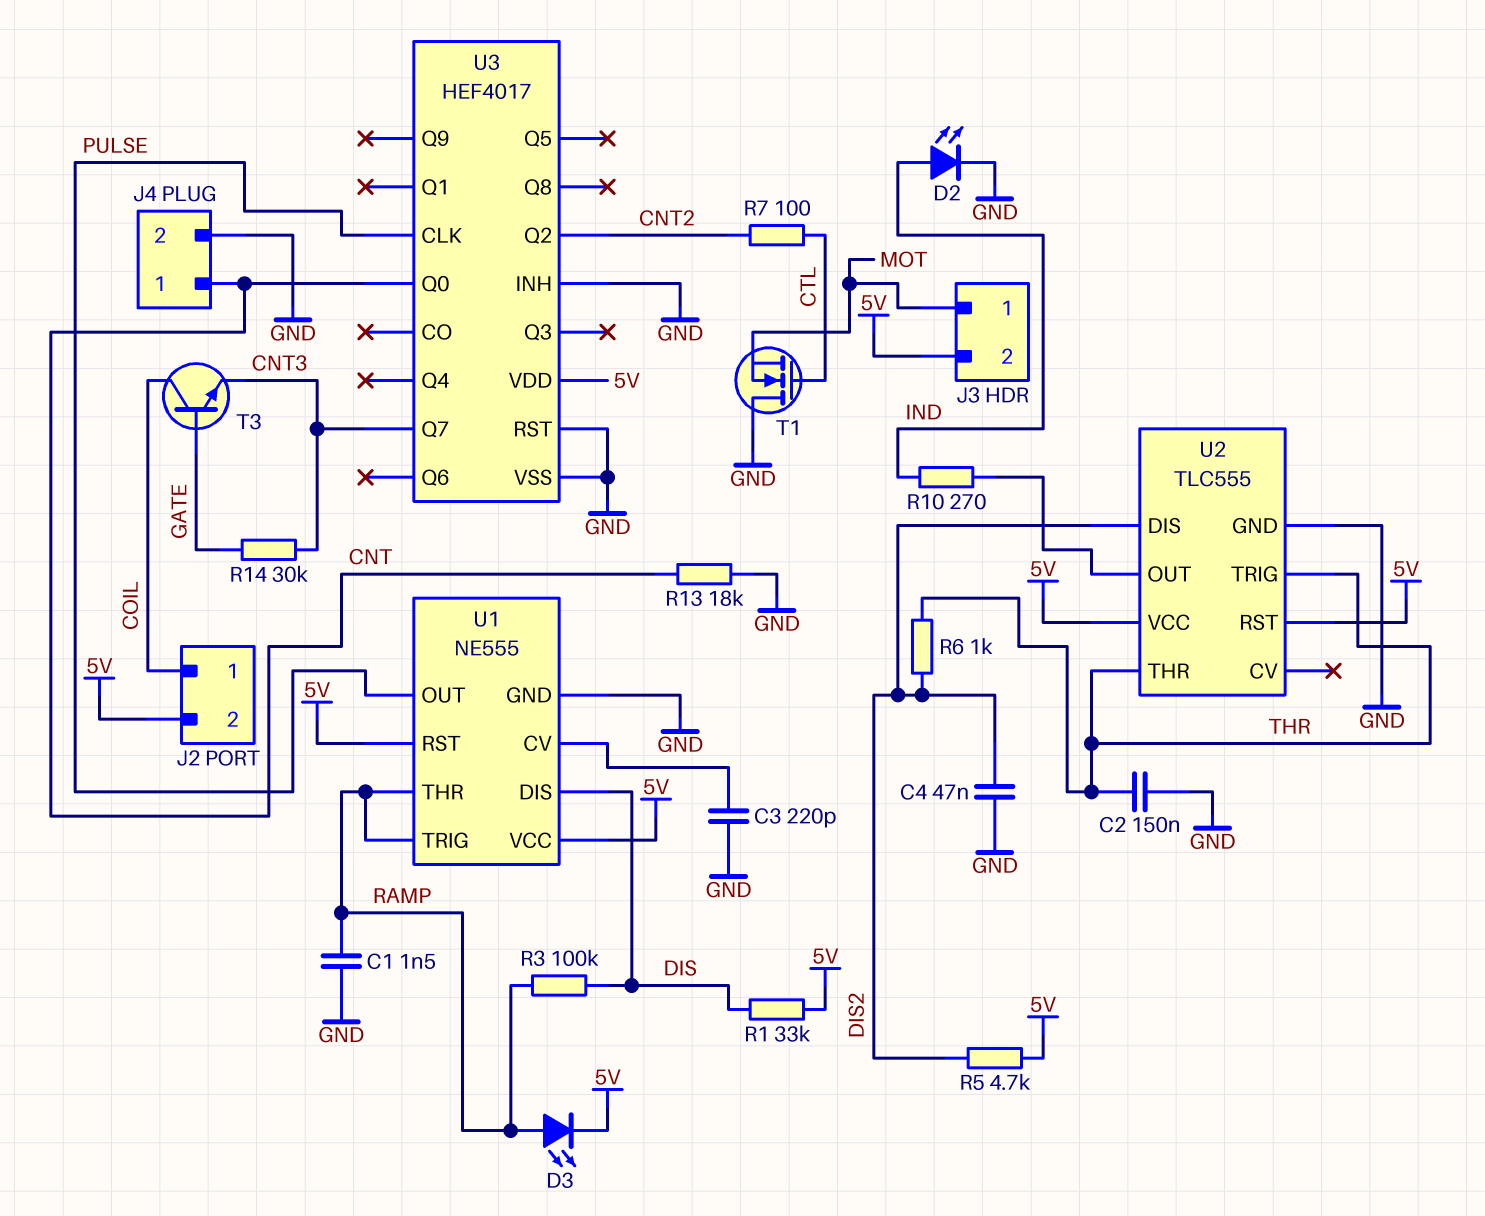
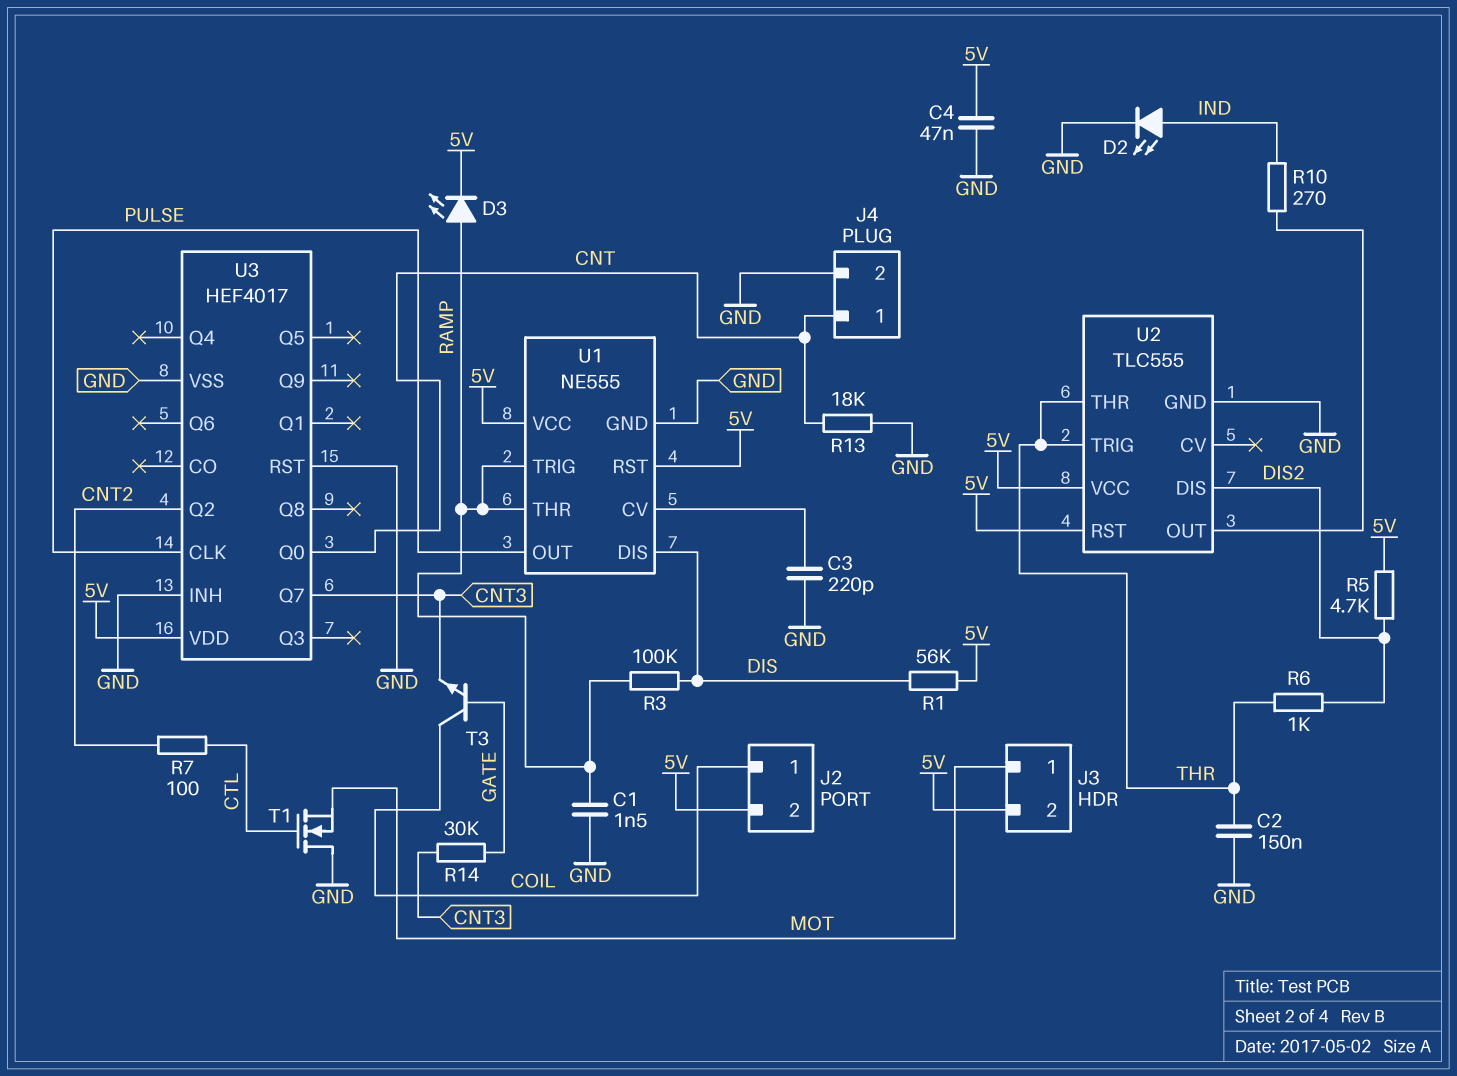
C4: 47nF (DIS2, GND) -> 47nF (5V, GND)
R1: 33k (5V, DIS) -> 56k (5V, DIS)

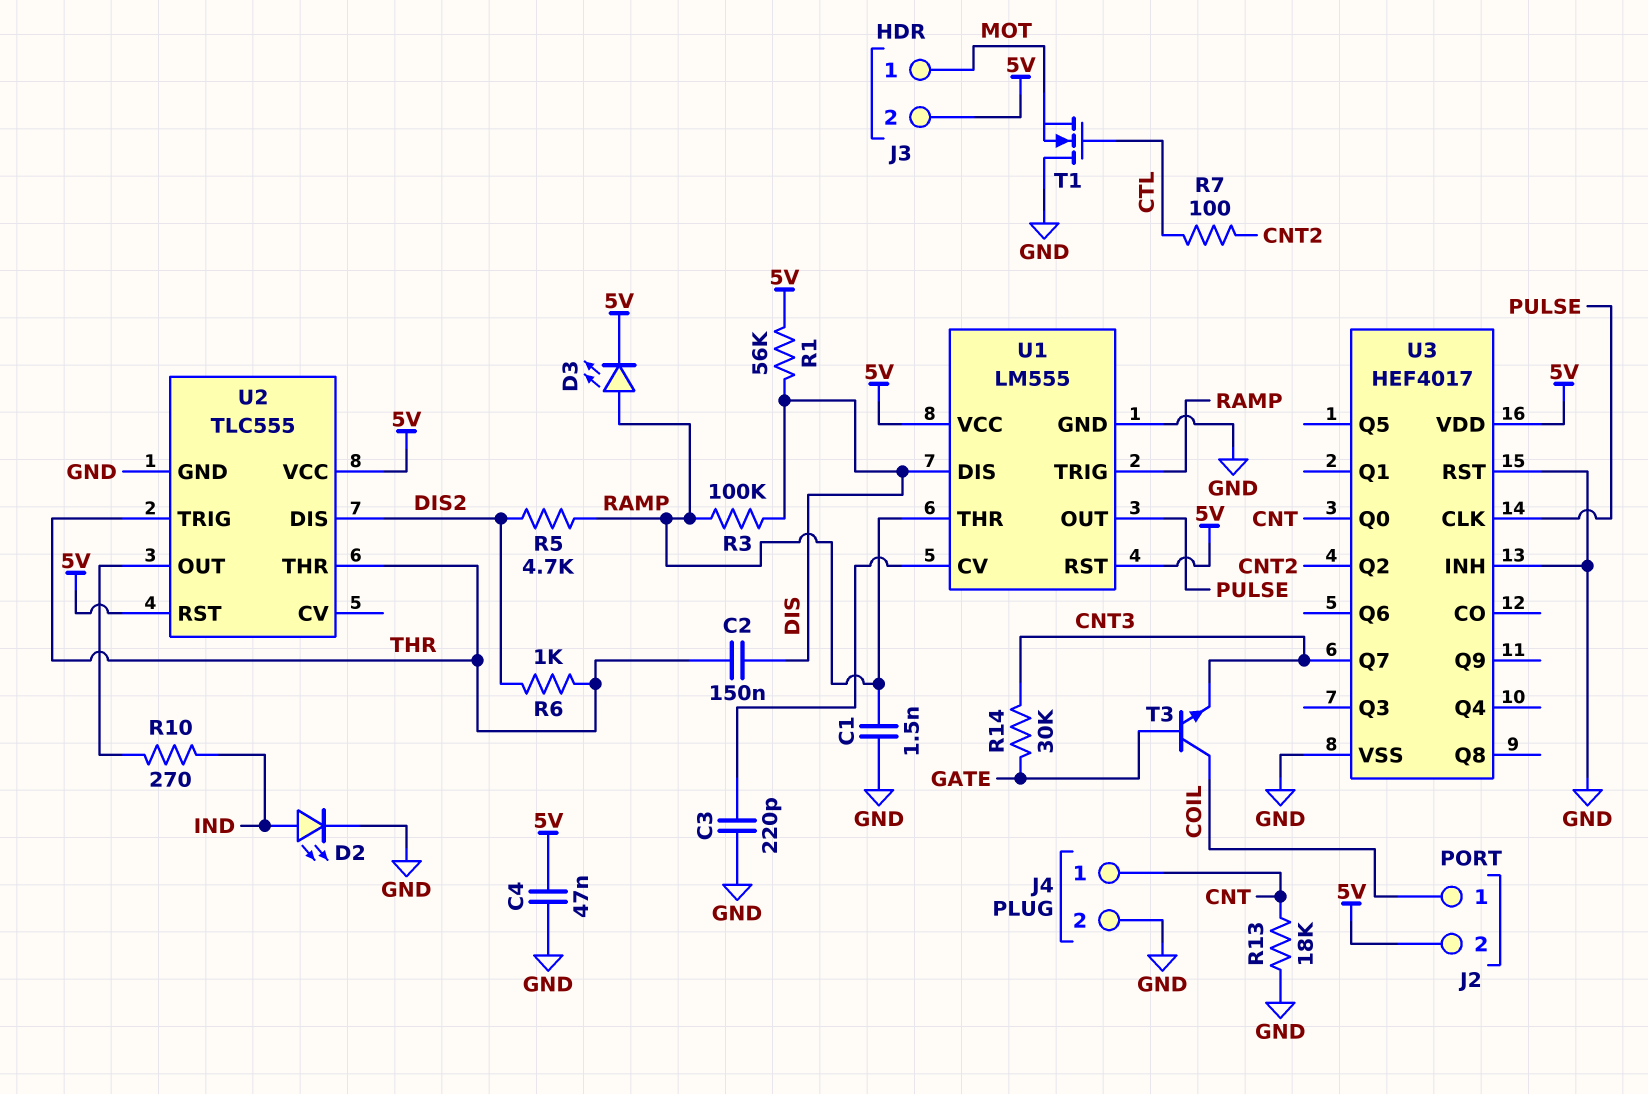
C2: 150nF (GND, THR) -> 150nF (DIS, THR)
R5: 4.7k (5V, DIS2) -> 4.7k (DIS2, RAMP)
U1: NE555 -> LM555

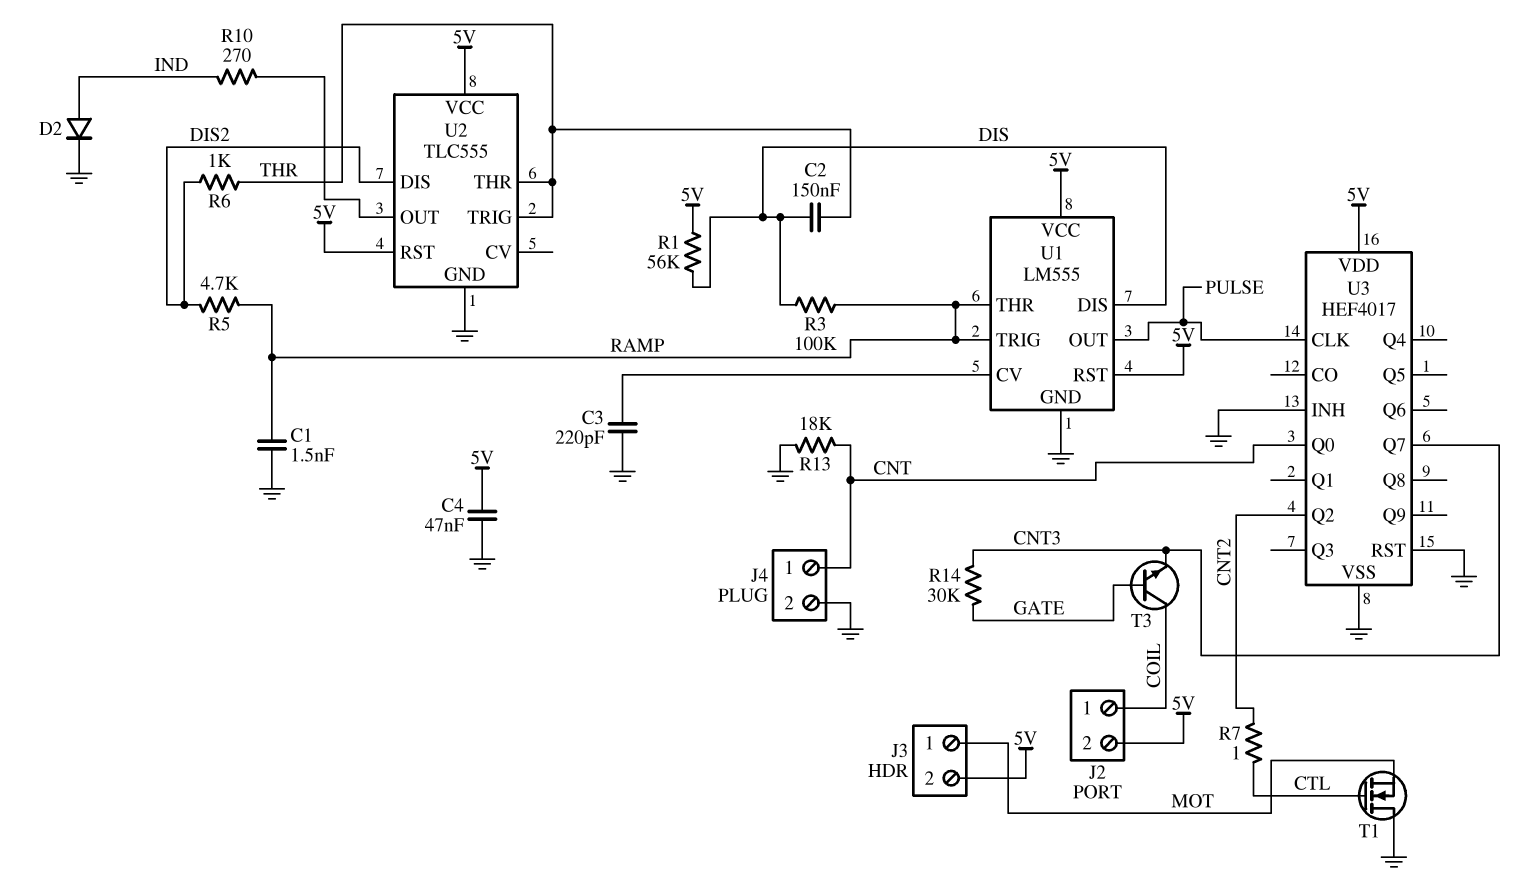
D2: LED (A IND, K GND) -> diode (A IND, K GND)
D3: LED (A RAMP, K 5V) -> none
R7: 100 (CNT2, CTL) -> 1 (CNT2, CTL)

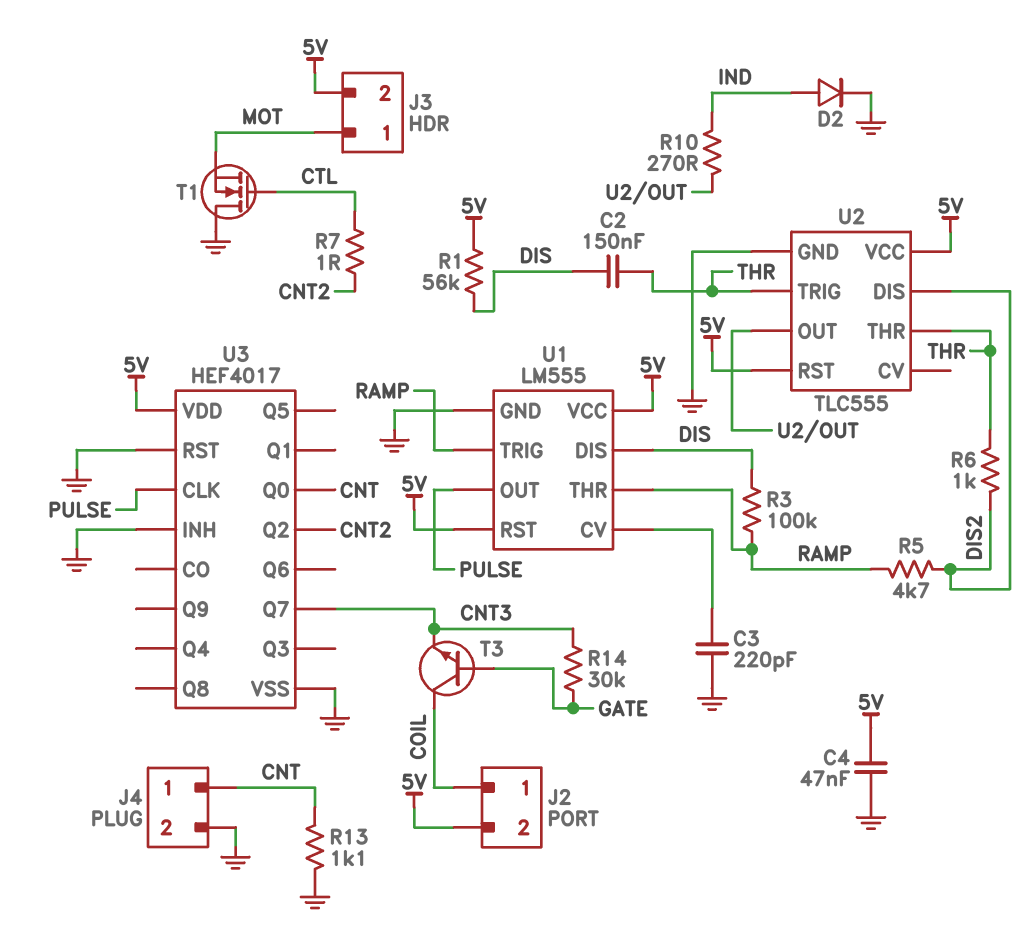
C1: 1.5nF (GND, RAMP) -> none
R13: 18k (CNT, GND) -> 1.1k (CNT, GND)

